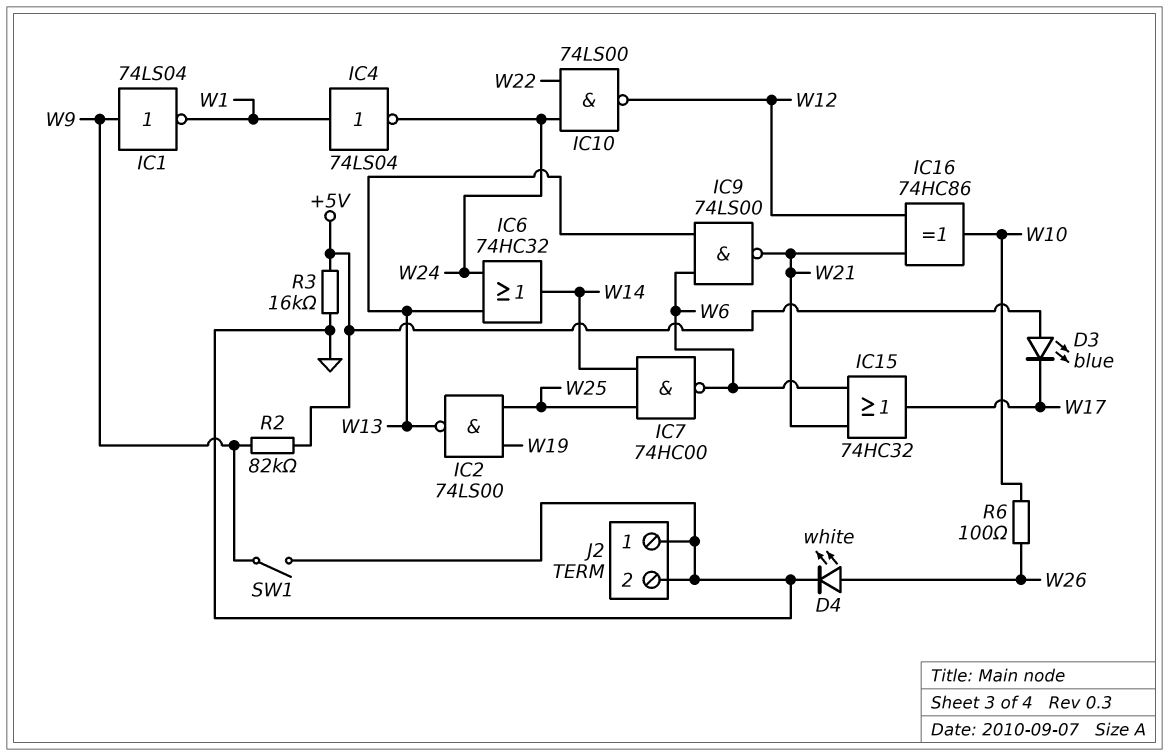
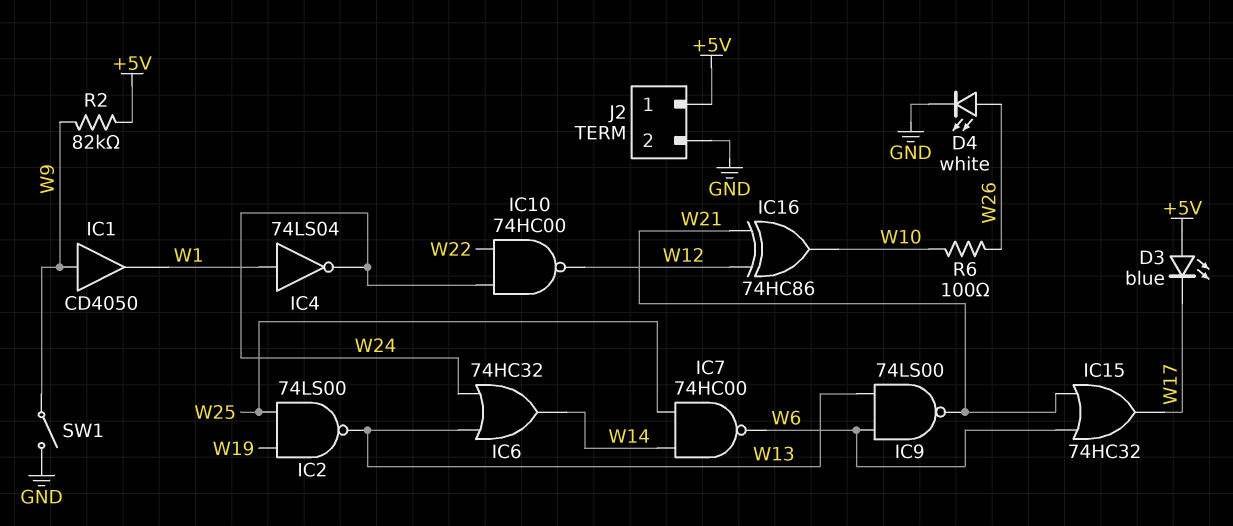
IC1: NOT 74LS04 (in W9, out W1) -> buffer CD4050 (in W9, out W1)
IC10: NAND 74LS00 (in W22, in W24, out W12) -> NAND 74HC00 (in W22, in W24, out W12)
J2 pin 1: GND -> +5V
R3: 16k (+5V, GND) -> none

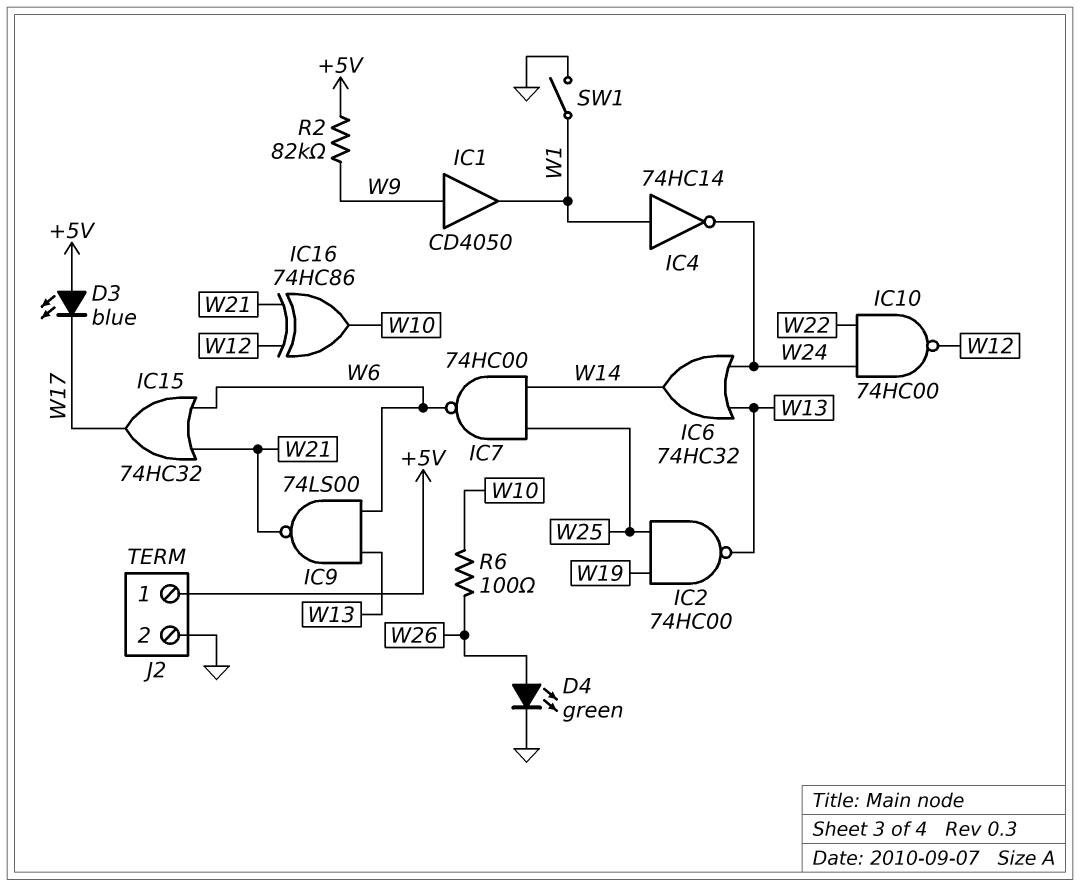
D4: LED white (A W26, K GND) -> LED green (A W26, K GND)
IC2: NAND 74LS00 (in W19, in W25, out W13) -> NAND 74HC00 (in W19, in W25, out W13)
IC4: NOT 74LS04 (in W1, out W24) -> NOT 74HC14 (in W1, out W24)
SW1: switch (GND, W9) -> switch (GND, W1)

